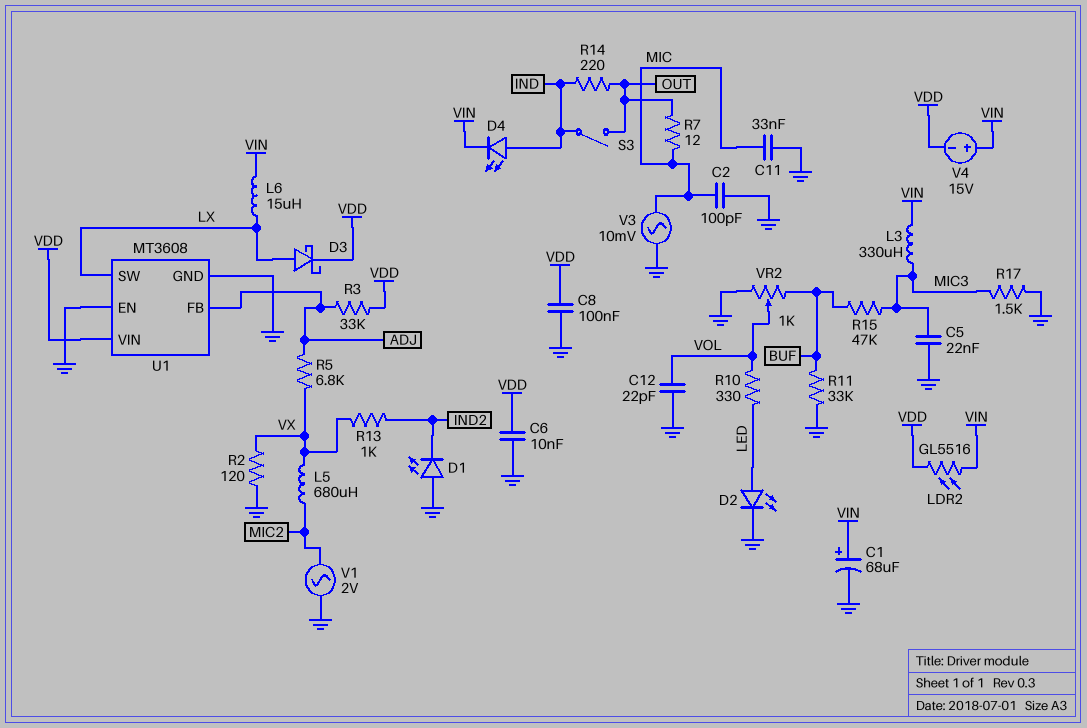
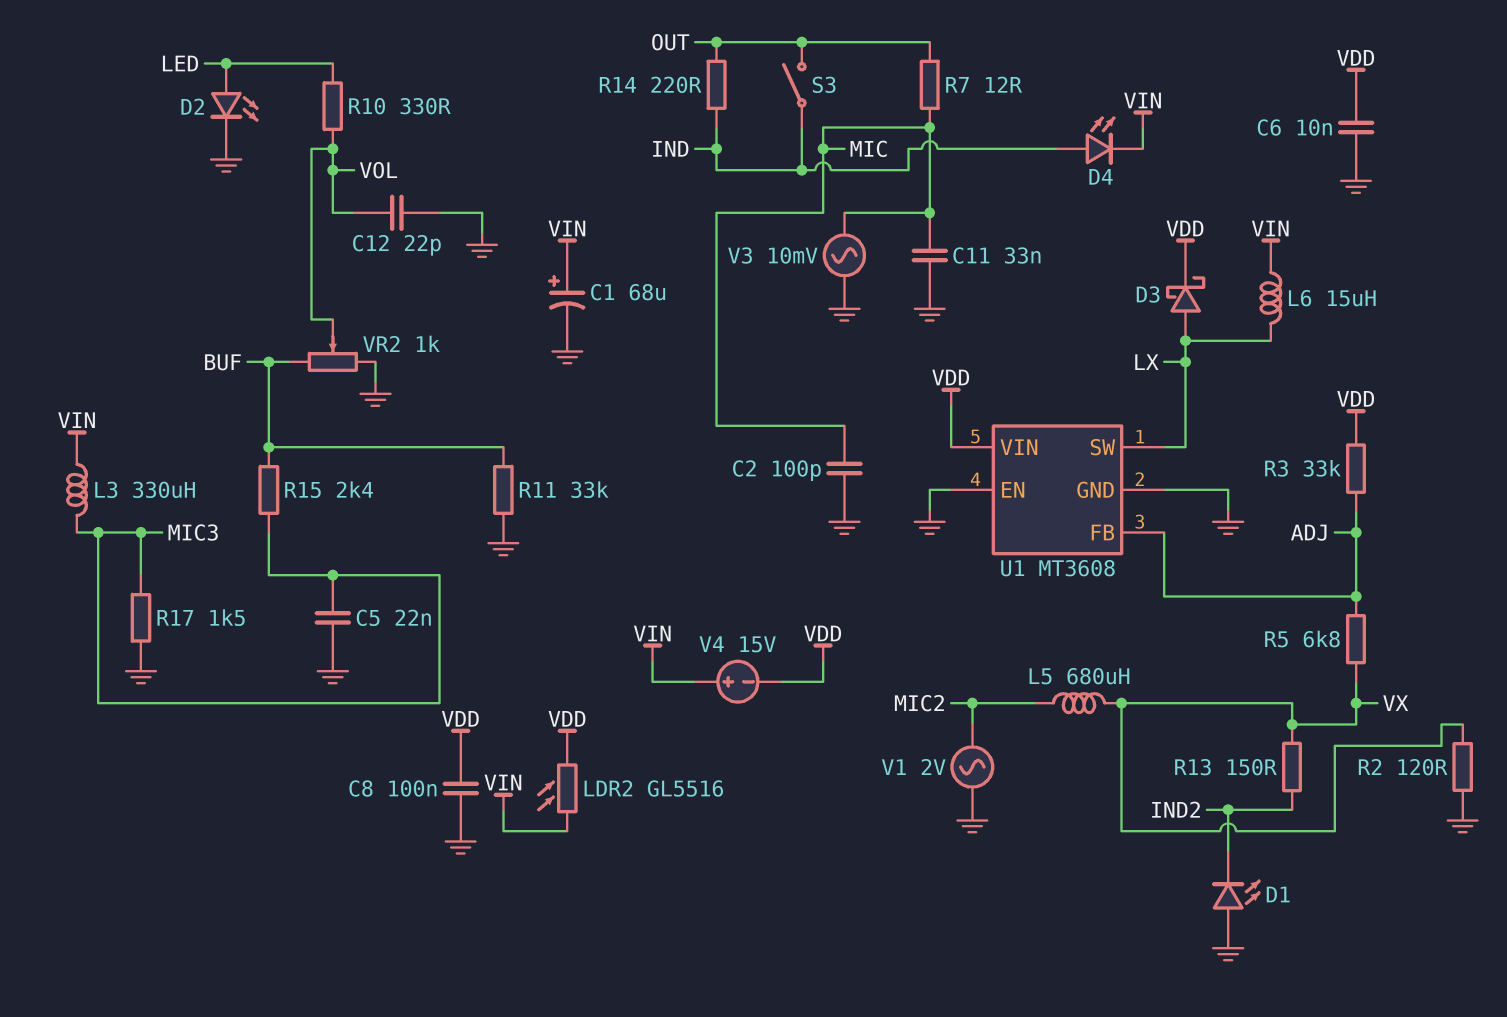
R13: 1k (IND2, VX) -> 150 (IND2, VX)
R15: 47k (BUF, MIC3) -> 2.4k (BUF, MIC3)

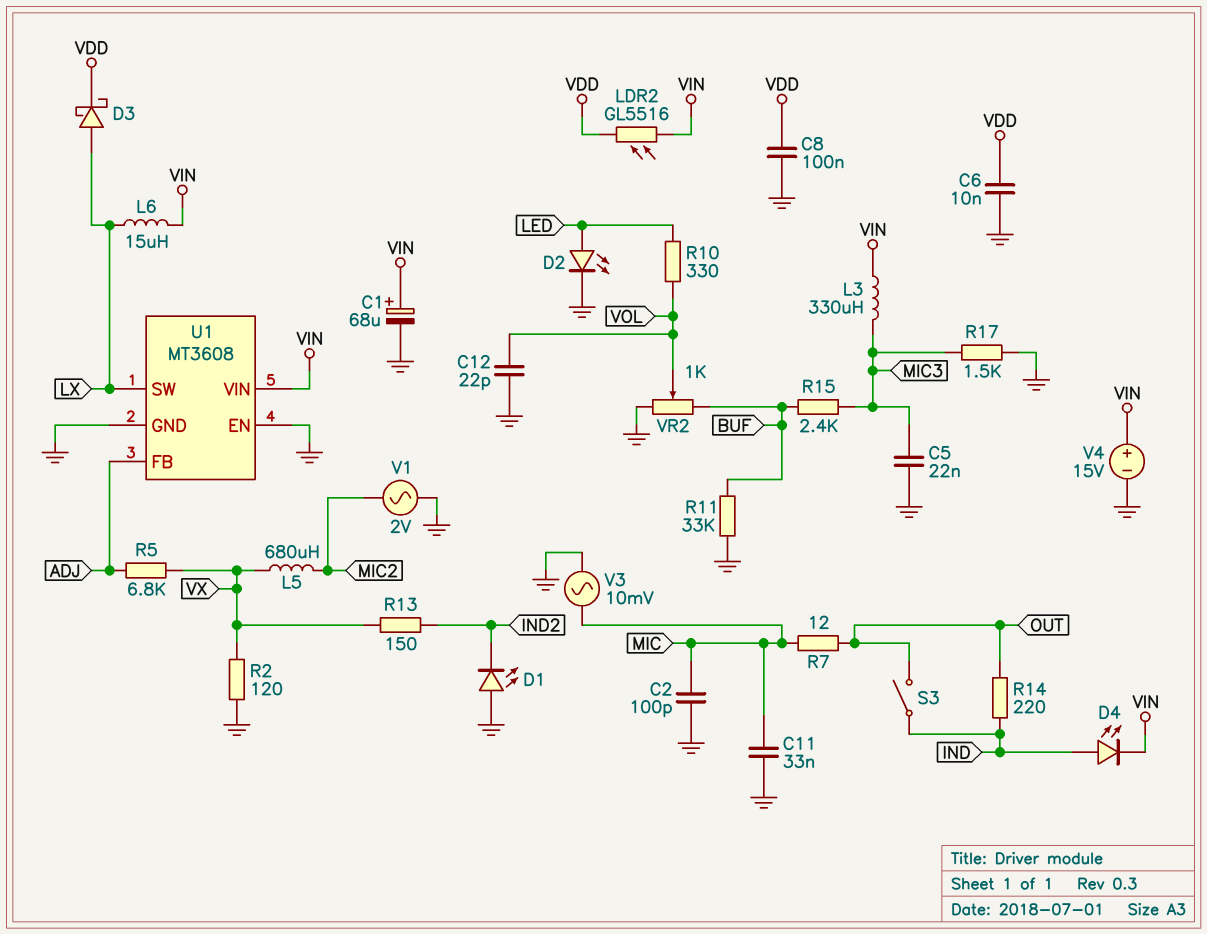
R3: 33k (ADJ, VDD) -> none
U1 pin VIN: VDD -> VIN
V4: 15V (plus VIN, minus VDD) -> 15V (plus VIN, minus GND)

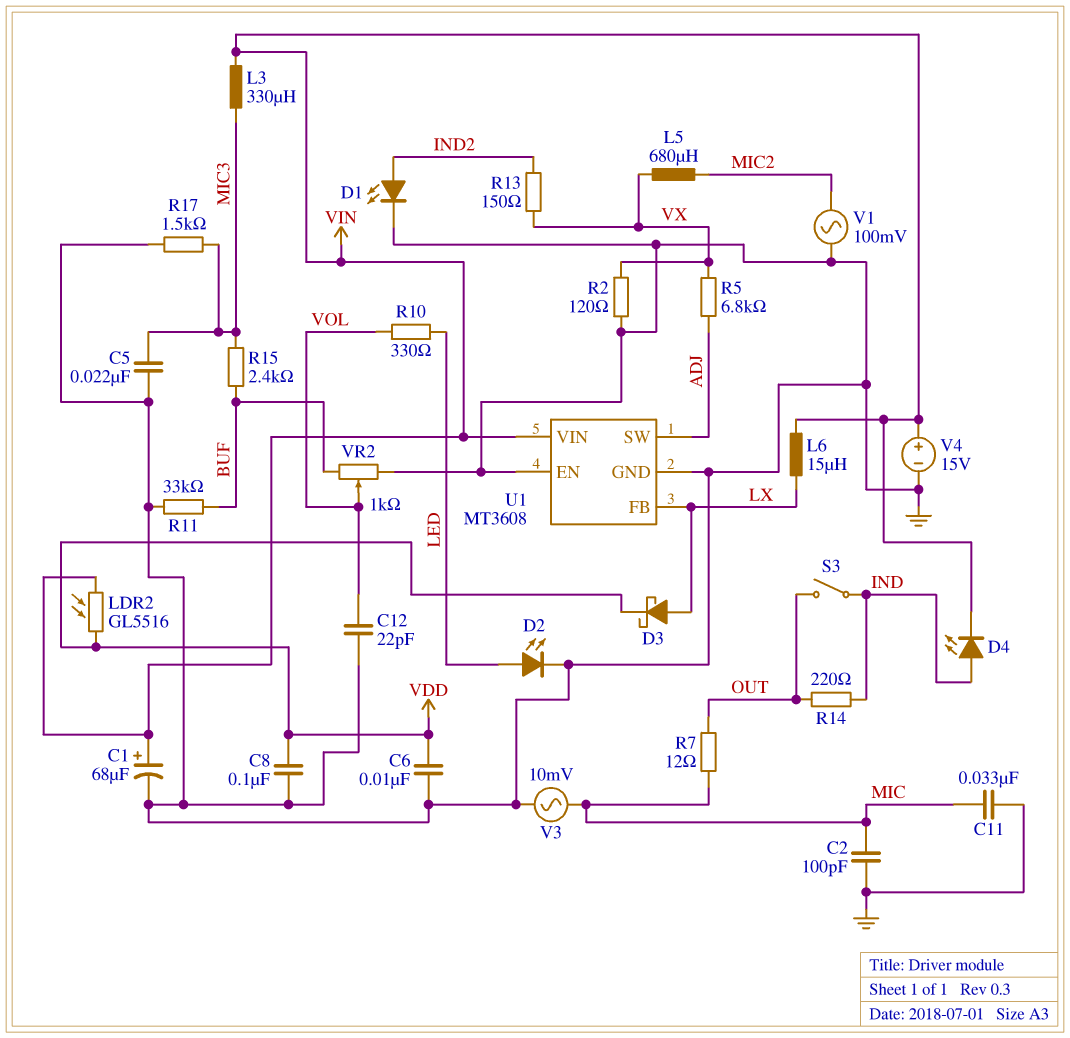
D1: LED (A GND, K IND2) -> LED (A IND2, K GND)
U1 pin FB: ADJ -> LX
U1 pin SW: LX -> ADJ
V1: AC 2V (GND, MIC2) -> AC 100mV (GND, MIC2)

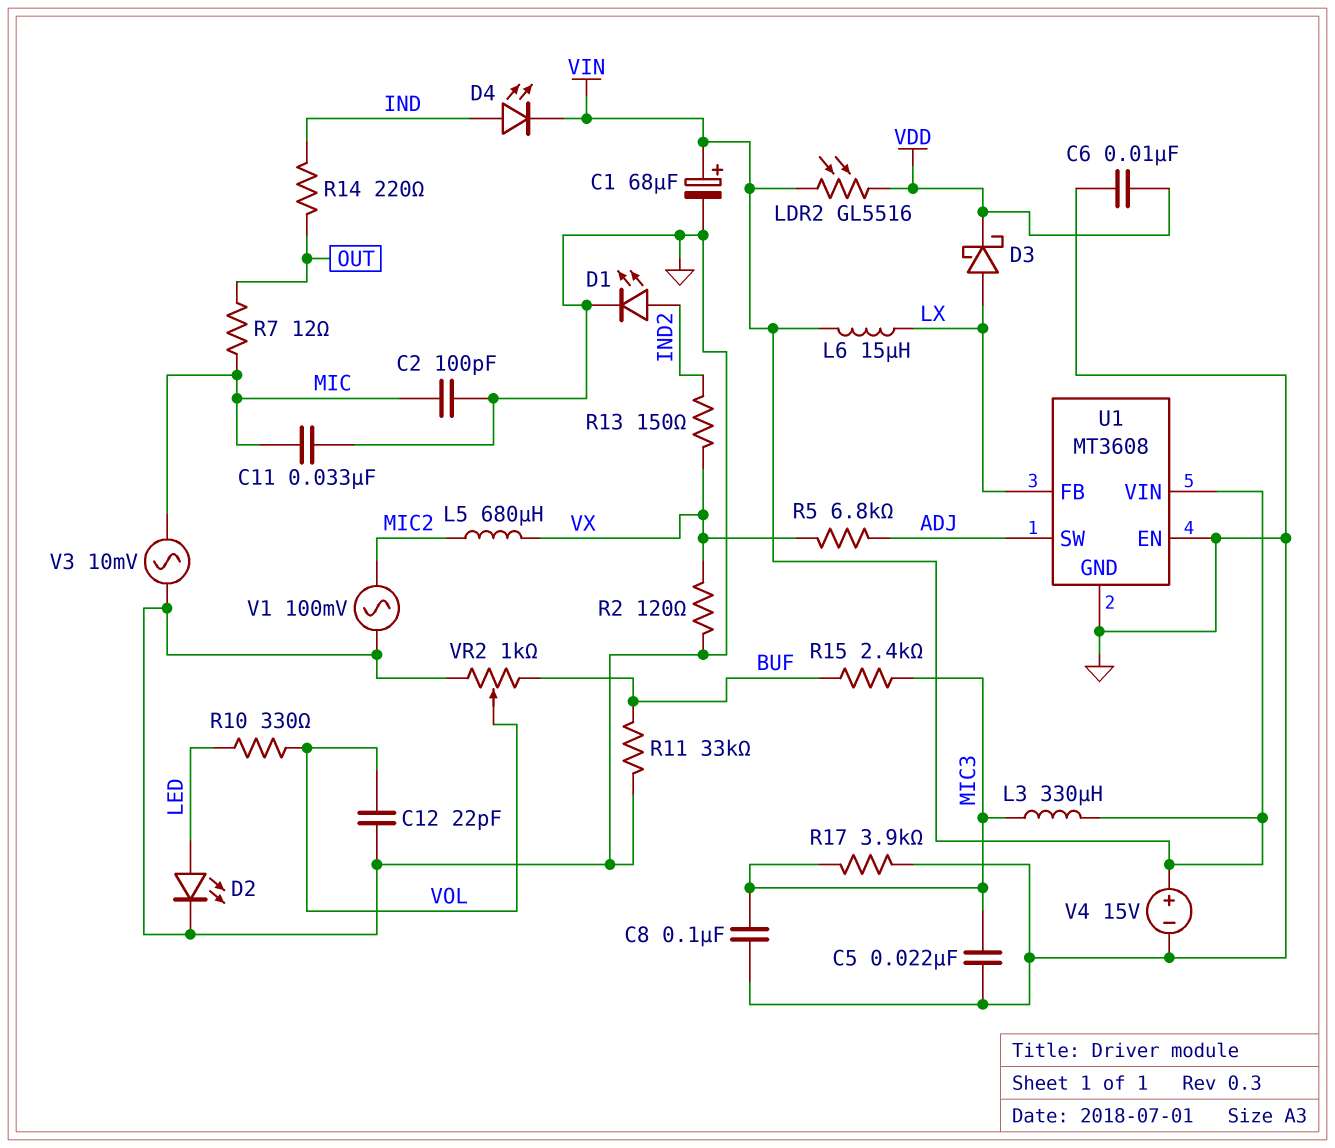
C8: 100nF (GND, VDD) -> 100nF (GND, MIC3)
R17: 1.5k (GND, MIC3) -> 3.9k (GND, MIC3)
S3: switch (IND, OUT) -> none

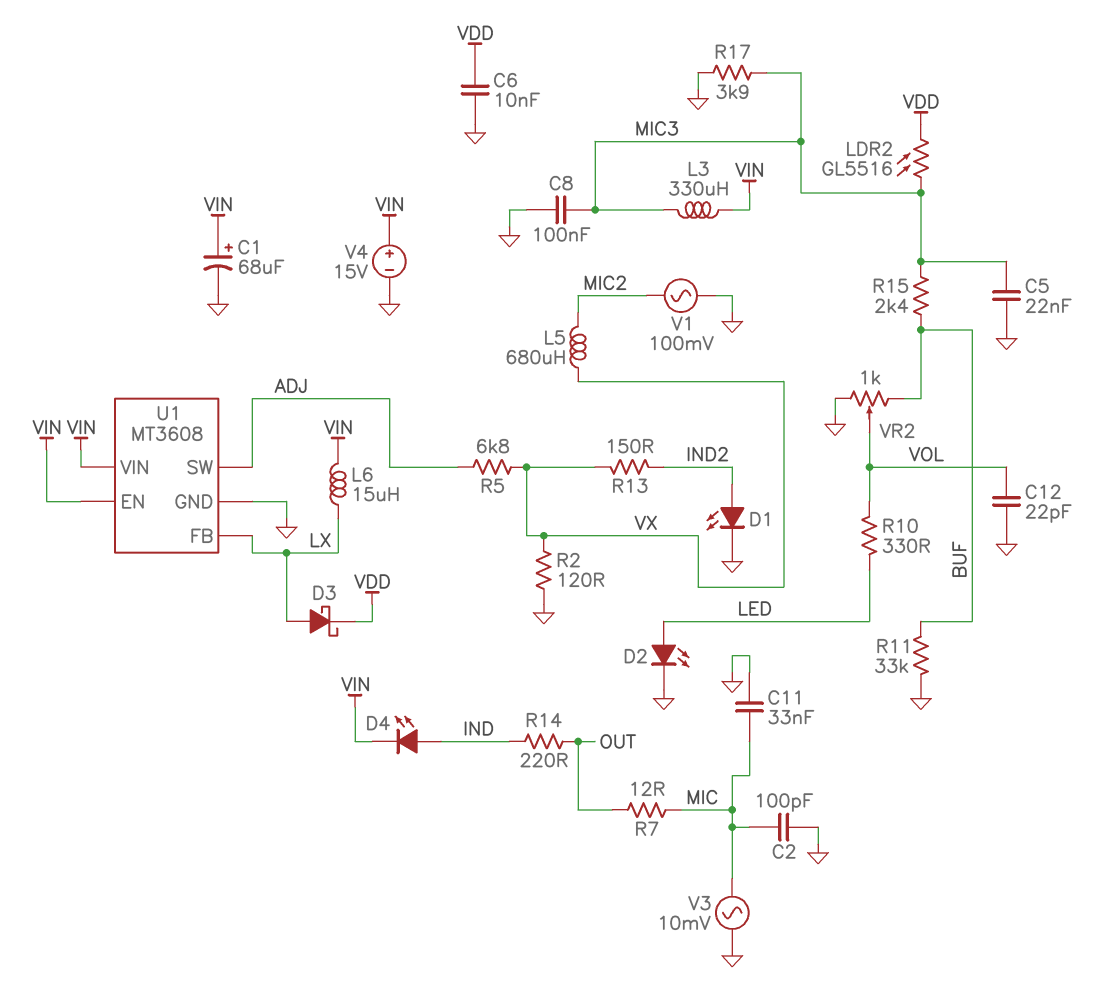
LDR2: GL5516 (VDD, VIN) -> GL5516 (MIC3, VDD)
U1 pin EN: GND -> VIN

